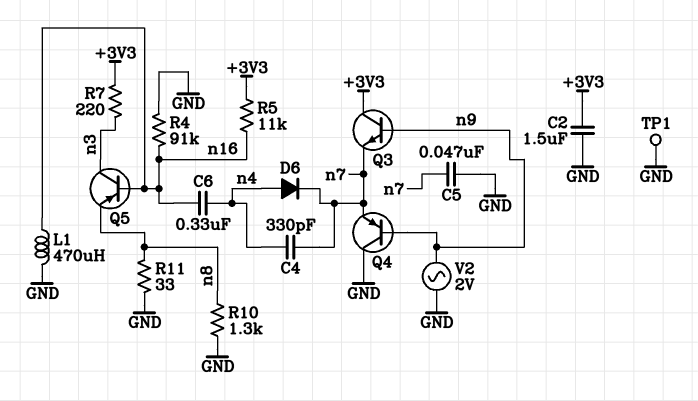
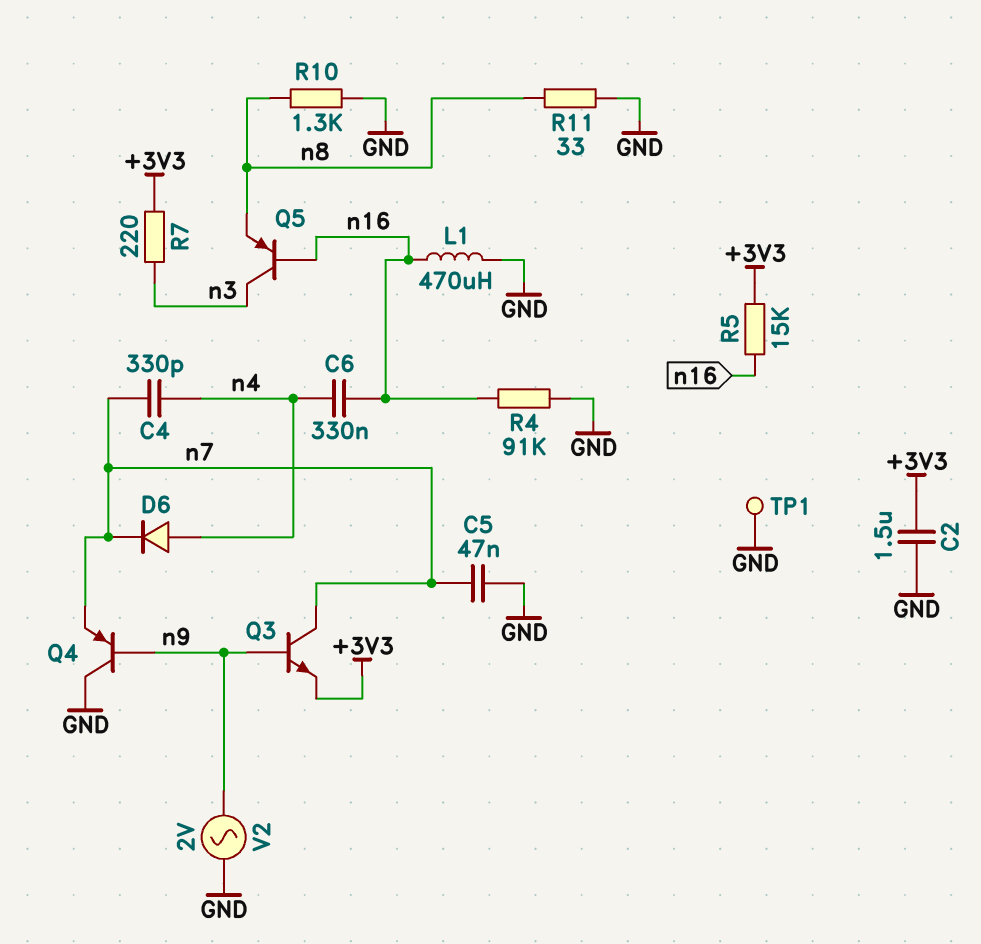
Q3: NPN (B n9, C +3V3, E n7) -> NPN (B n9, C n7, E +3V3)
R5: 11k (+3V3, n16) -> 15k (+3V3, n16)

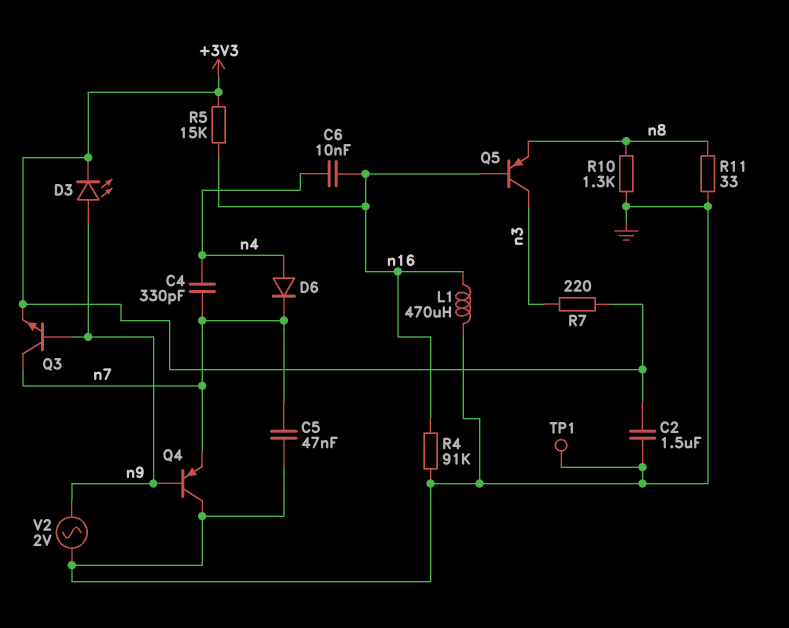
C6: 330nF (n4, n16) -> 10nF (n4, n16)
D3: none -> LED (A n9, K +3V3)

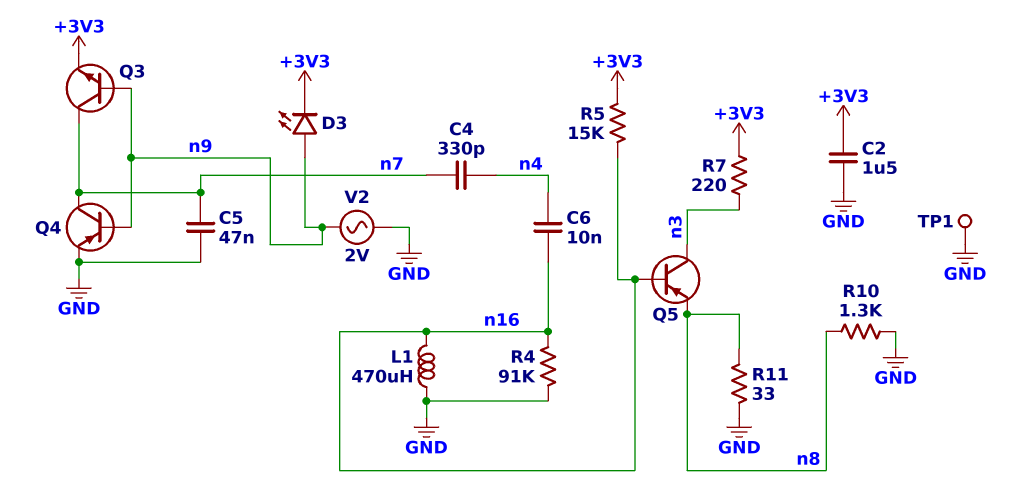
D6: diode (A n4, K n7) -> none
Q4: PNP (B n9, C GND, E n7) -> PNP (B n9, C n7, E GND)

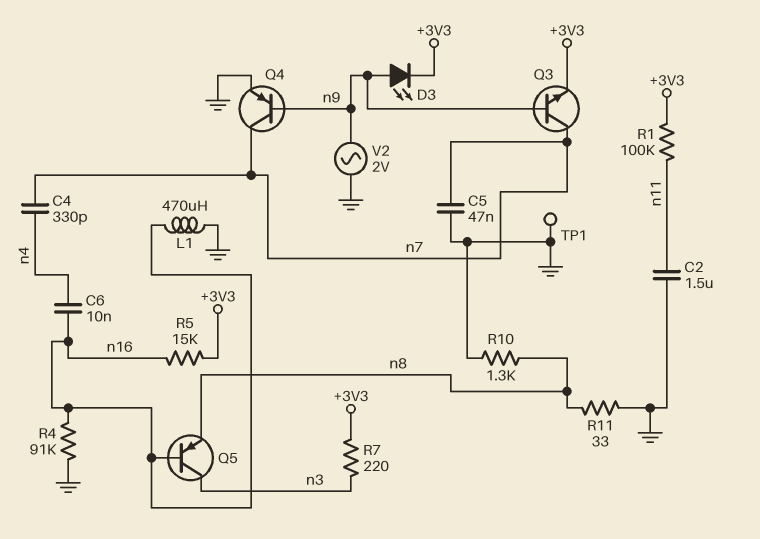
C2: 1.5uF (+3V3, GND) -> 1.5uF (GND, n11)
R1: none -> 100k (+3V3, n11)

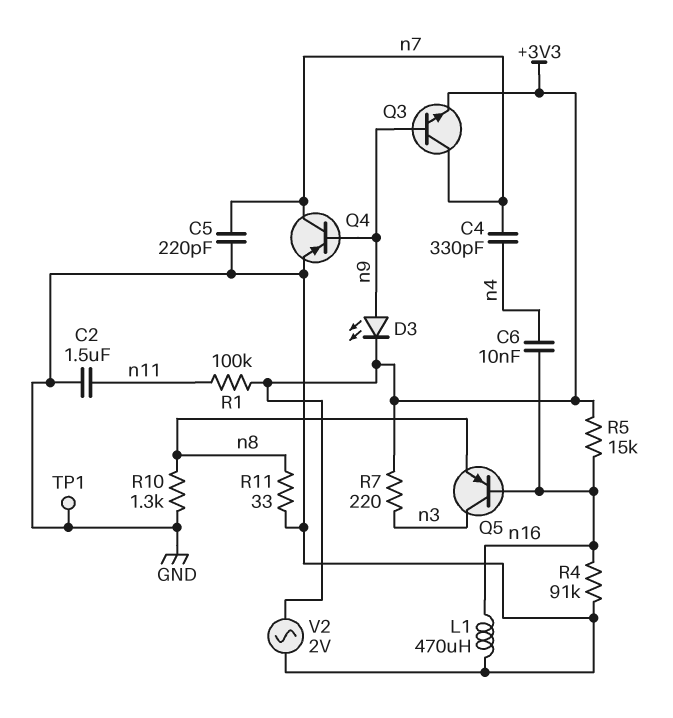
C5: 47nF (GND, n7) -> 220pF (GND, n7)
V2: AC 2V (GND, n9) -> AC 2V (+3V3, GND)

